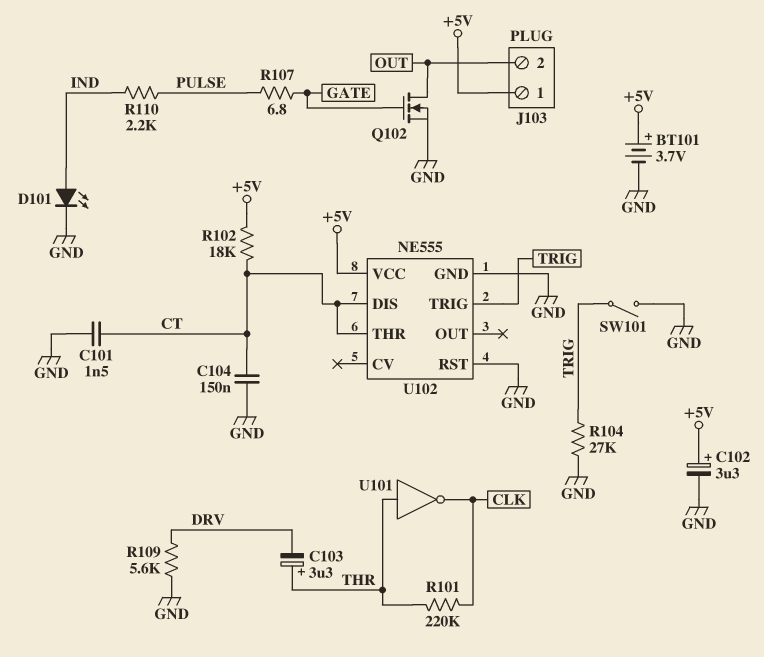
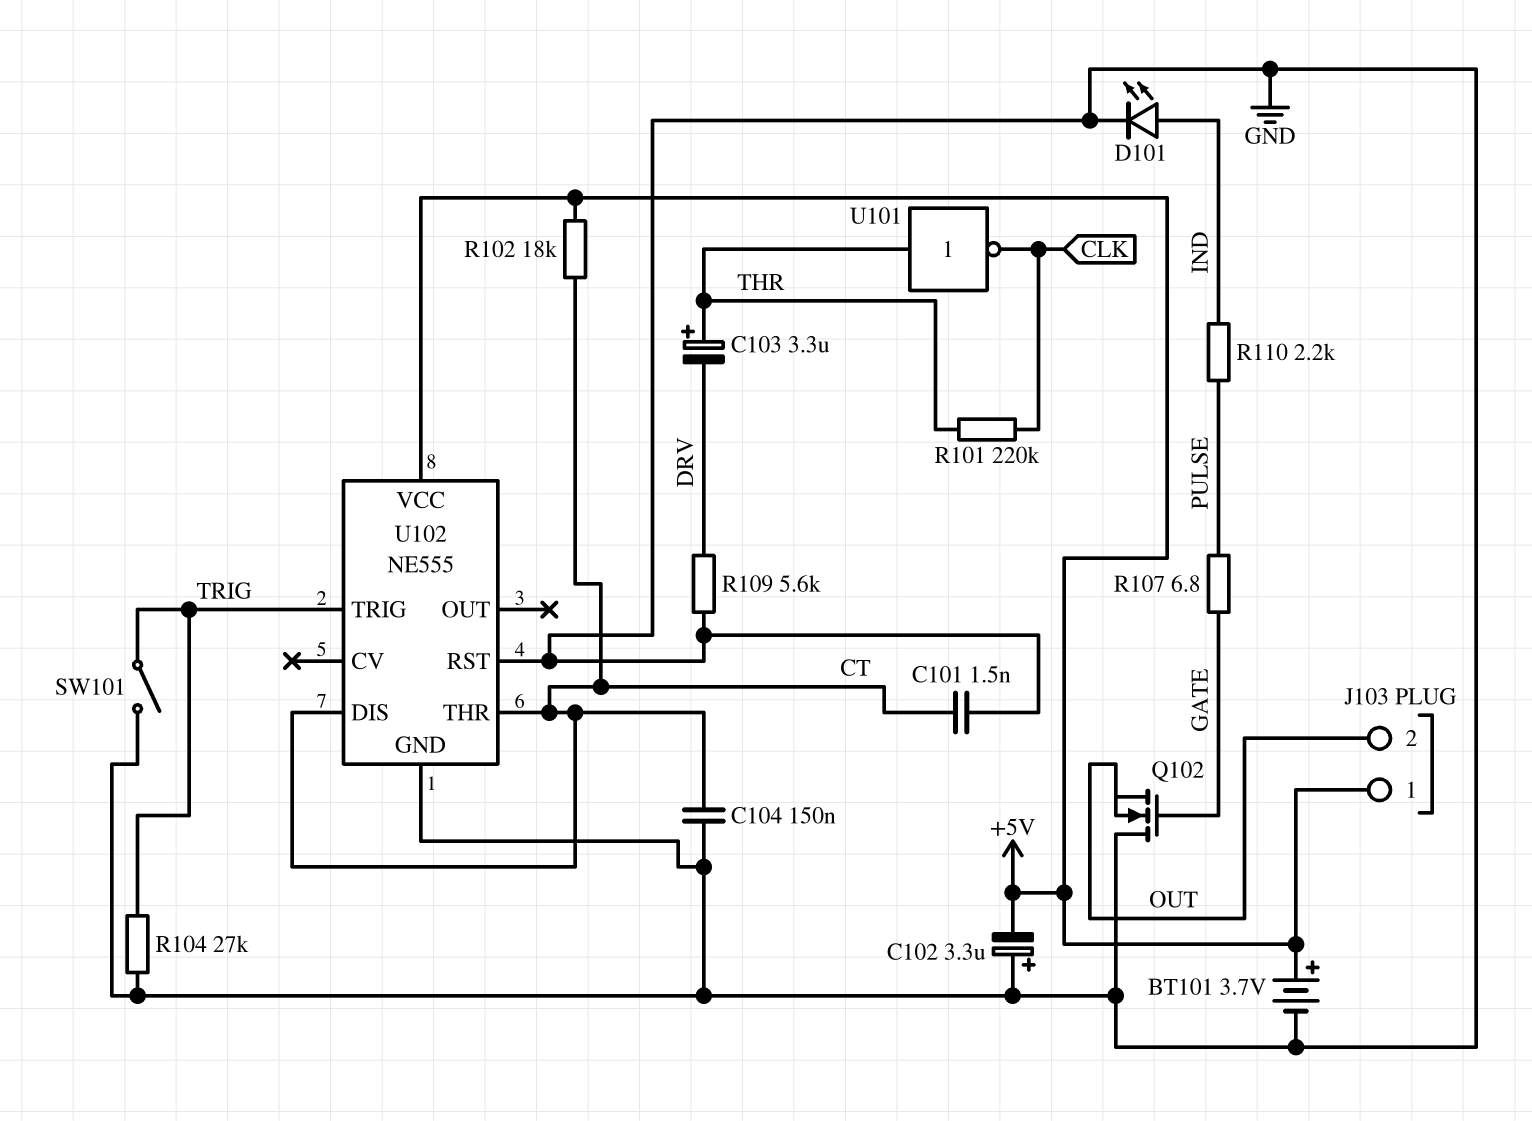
C102: 3.3uF (plus +5V, minus GND) -> 3.3uF (plus GND, minus +5V)
Q102: NMOS (G GATE, D OUT, S GND) -> NMOS (G GATE, D GND, S OUT)

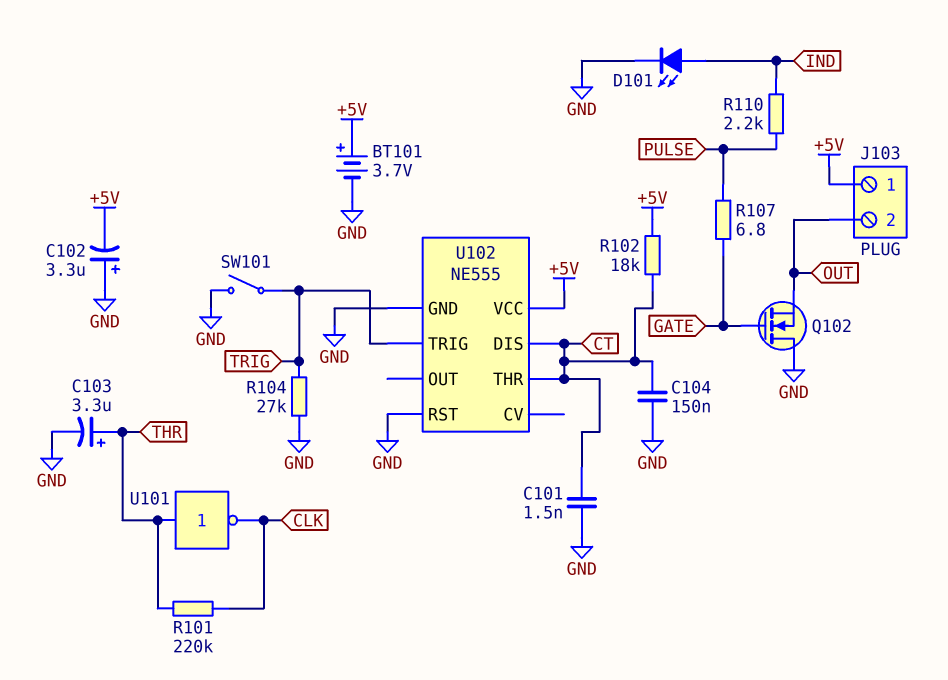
C103: 3.3uF (plus THR, minus DRV) -> 3.3uF (plus THR, minus GND)
R109: 5.6k (DRV, GND) -> none

